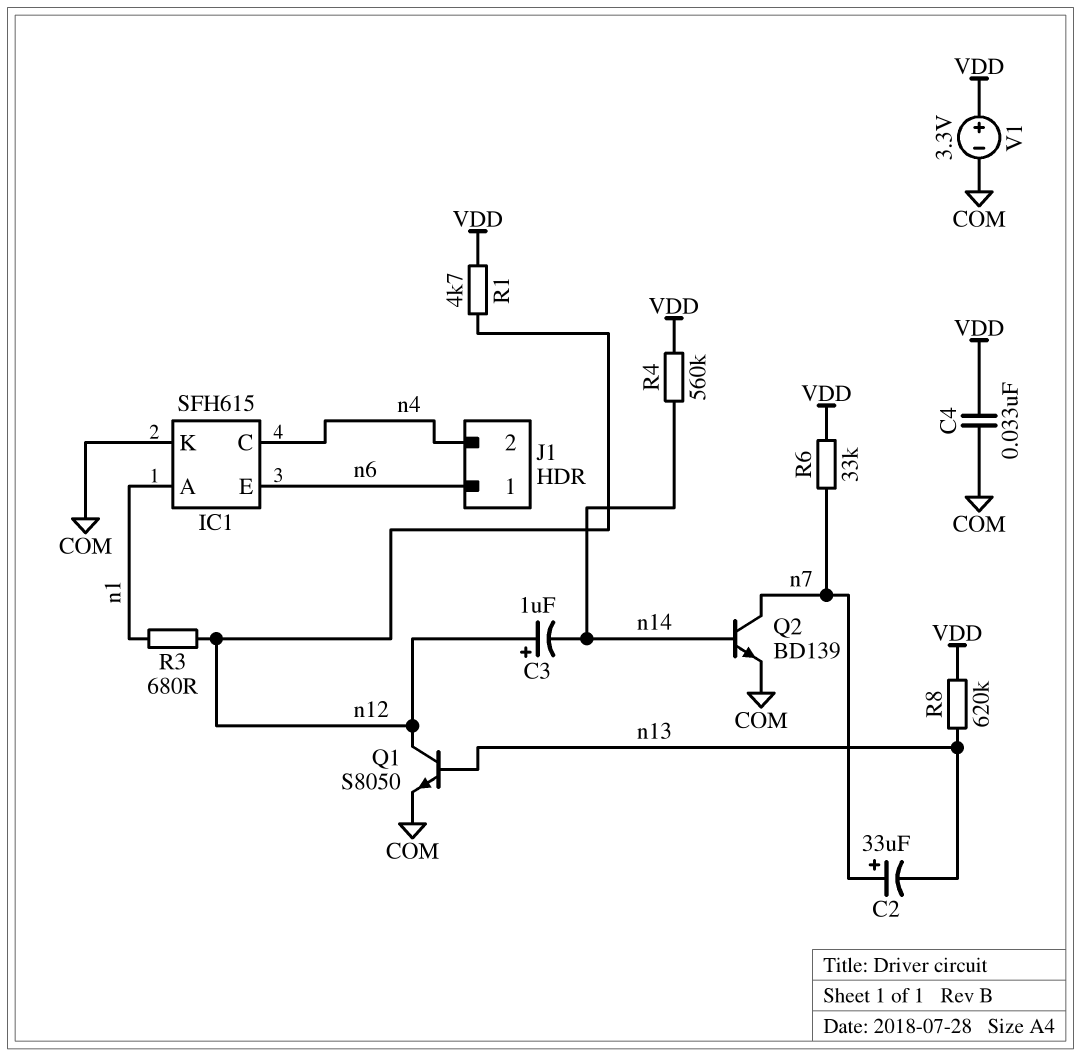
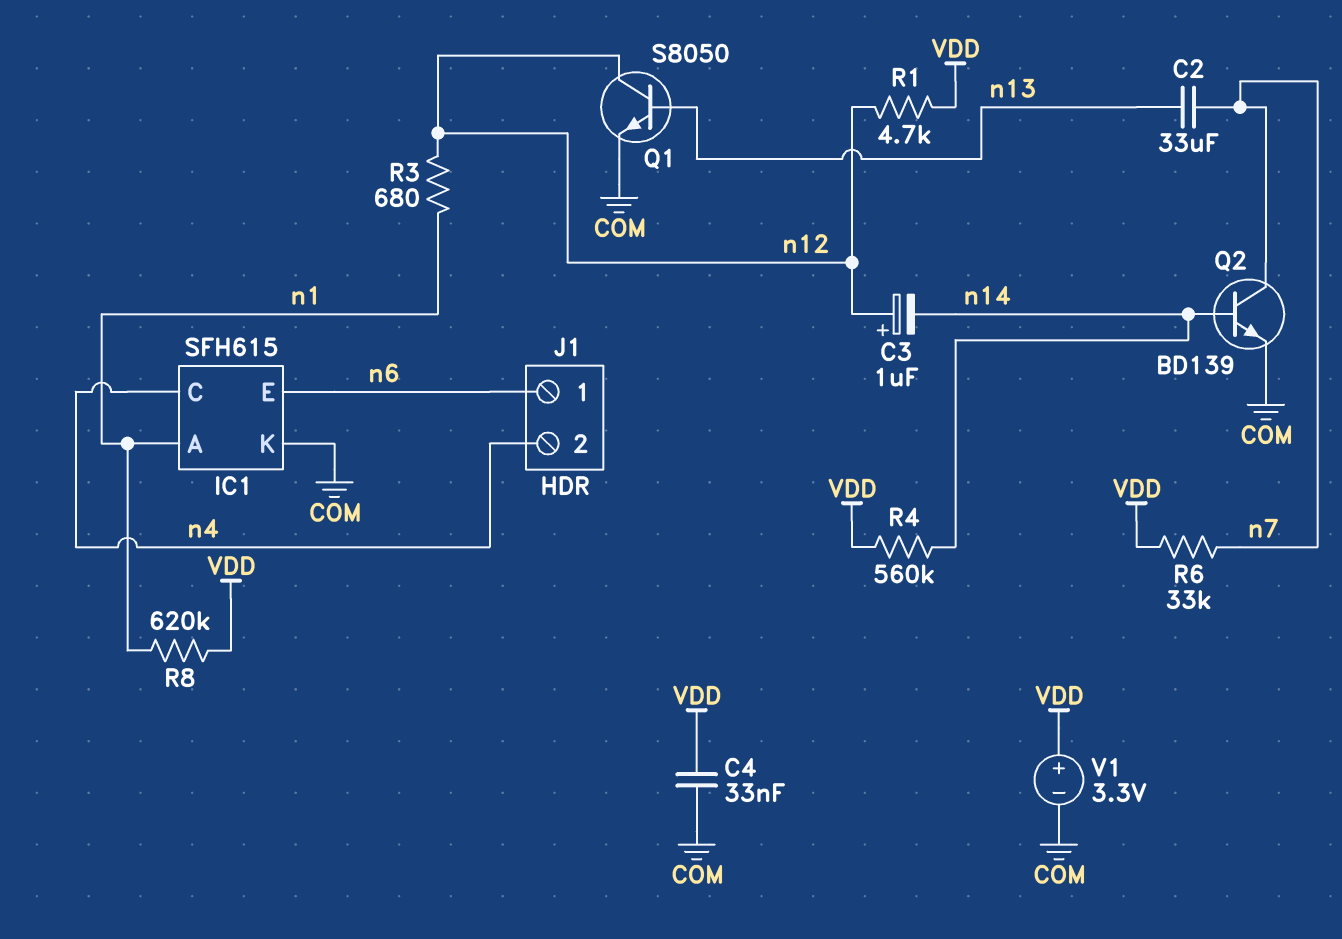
C2: 33uF (plus n7, minus n13) -> 33uF (n7, n13)
R8: 620k (VDD, n13) -> 620k (VDD, n1)

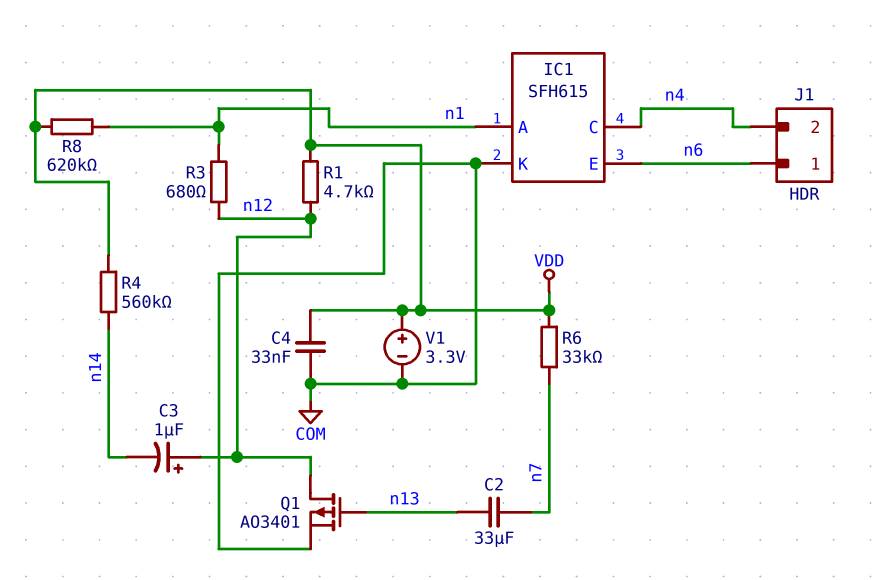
Q1: NPN S8050 (B n13, C n12, E COM) -> PMOS AO3401 (G n13, D n12, S COM)
Q2: NPN BD139 (B n14, C n7, E COM) -> none

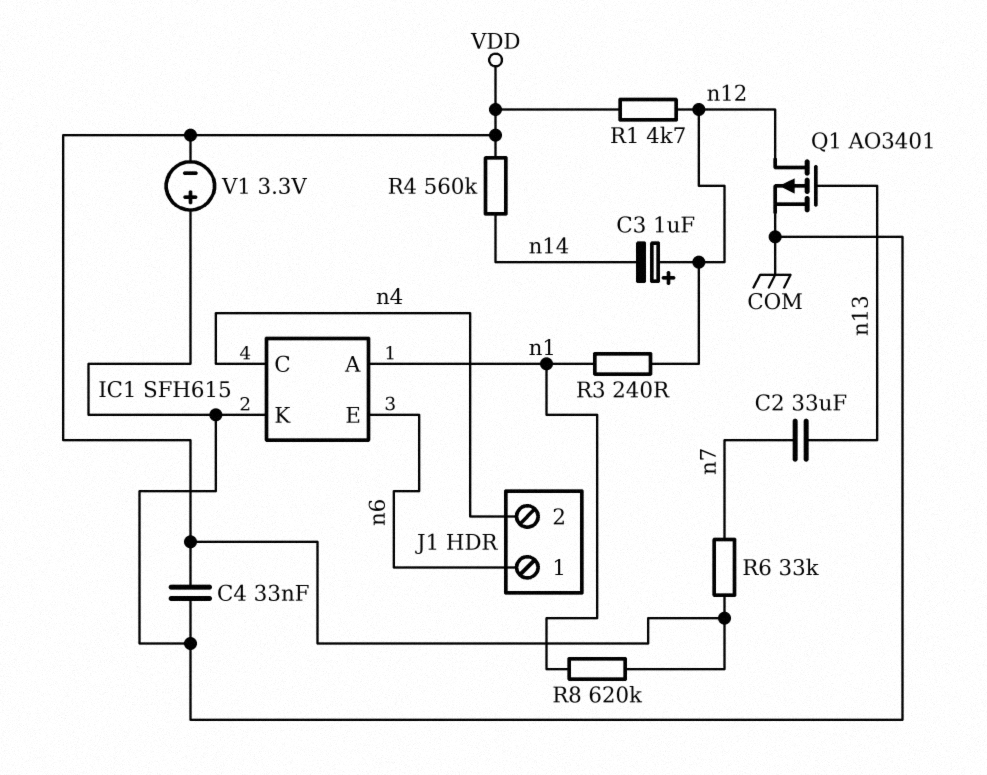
R3: 680 (n1, n12) -> 240 (n1, n12)
V1: 3.3V (plus VDD, minus COM) -> 3.3V (plus COM, minus VDD)

